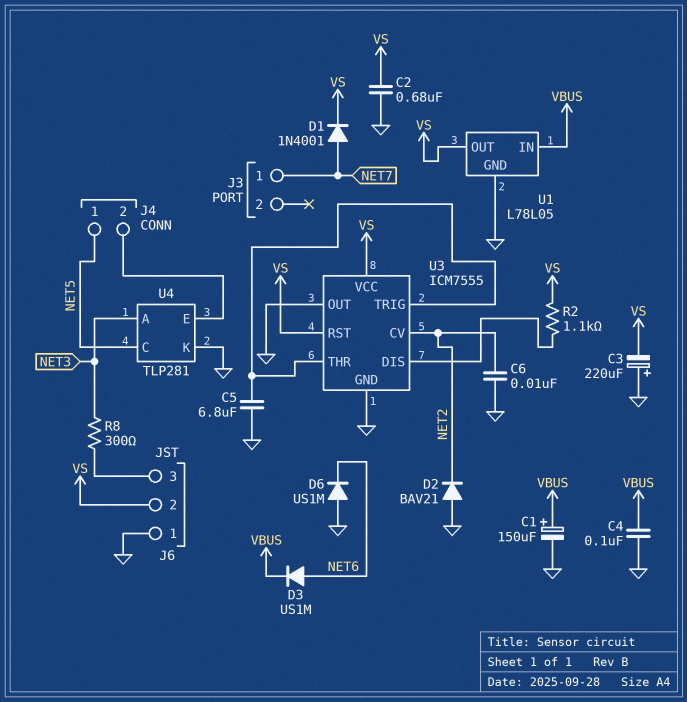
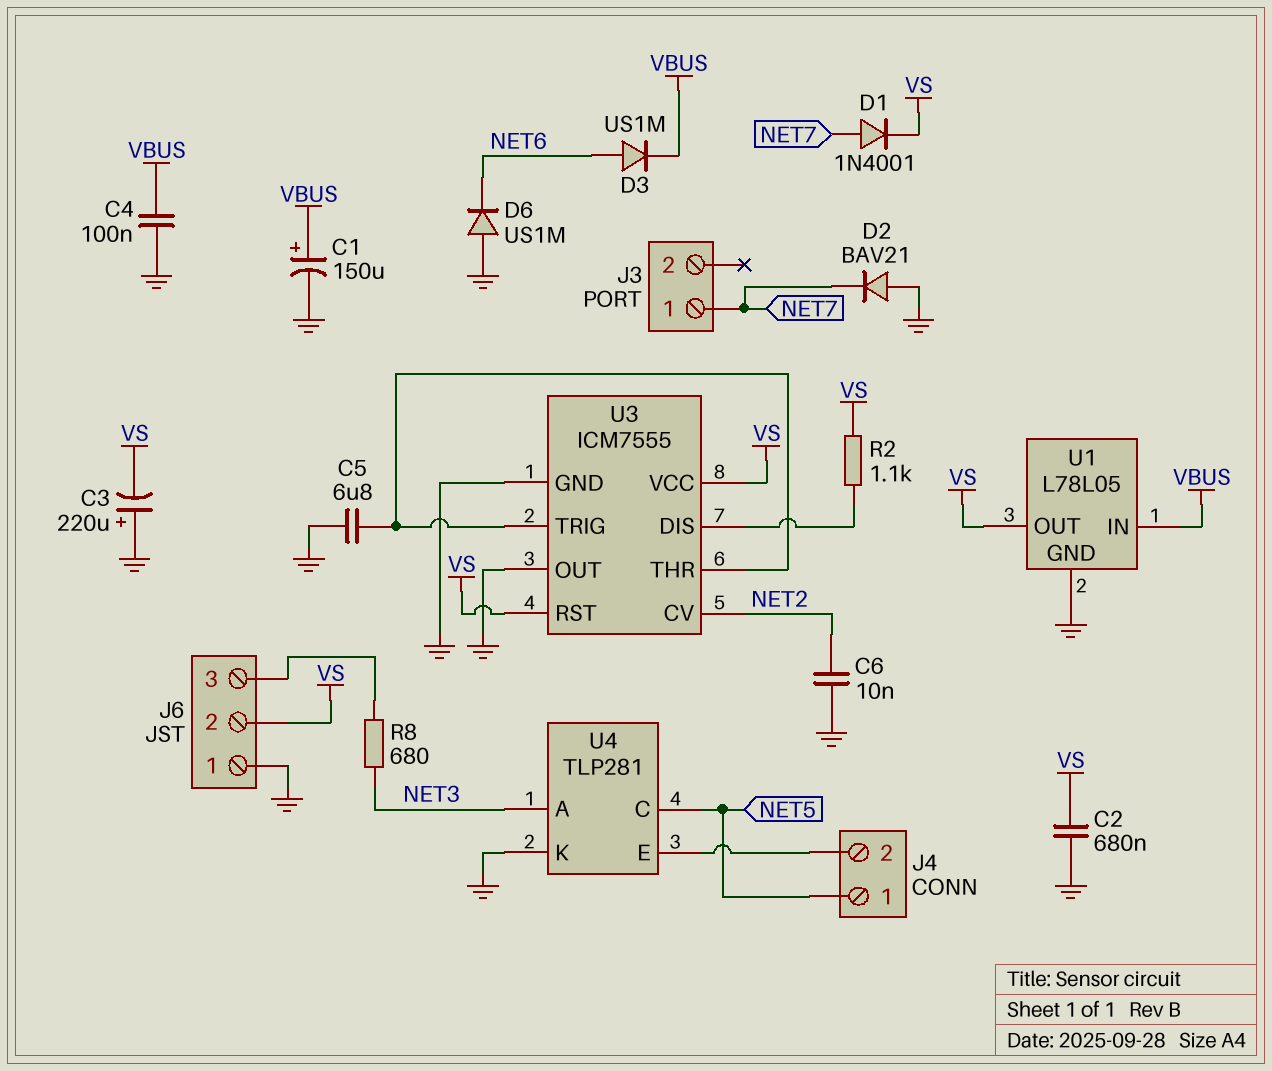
D2: diode BAV21 (A GND, K NET2) -> diode BAV21 (A GND, K NET7)
R8: 300 (J6/3, NET3) -> 680 (J6/3, NET3)

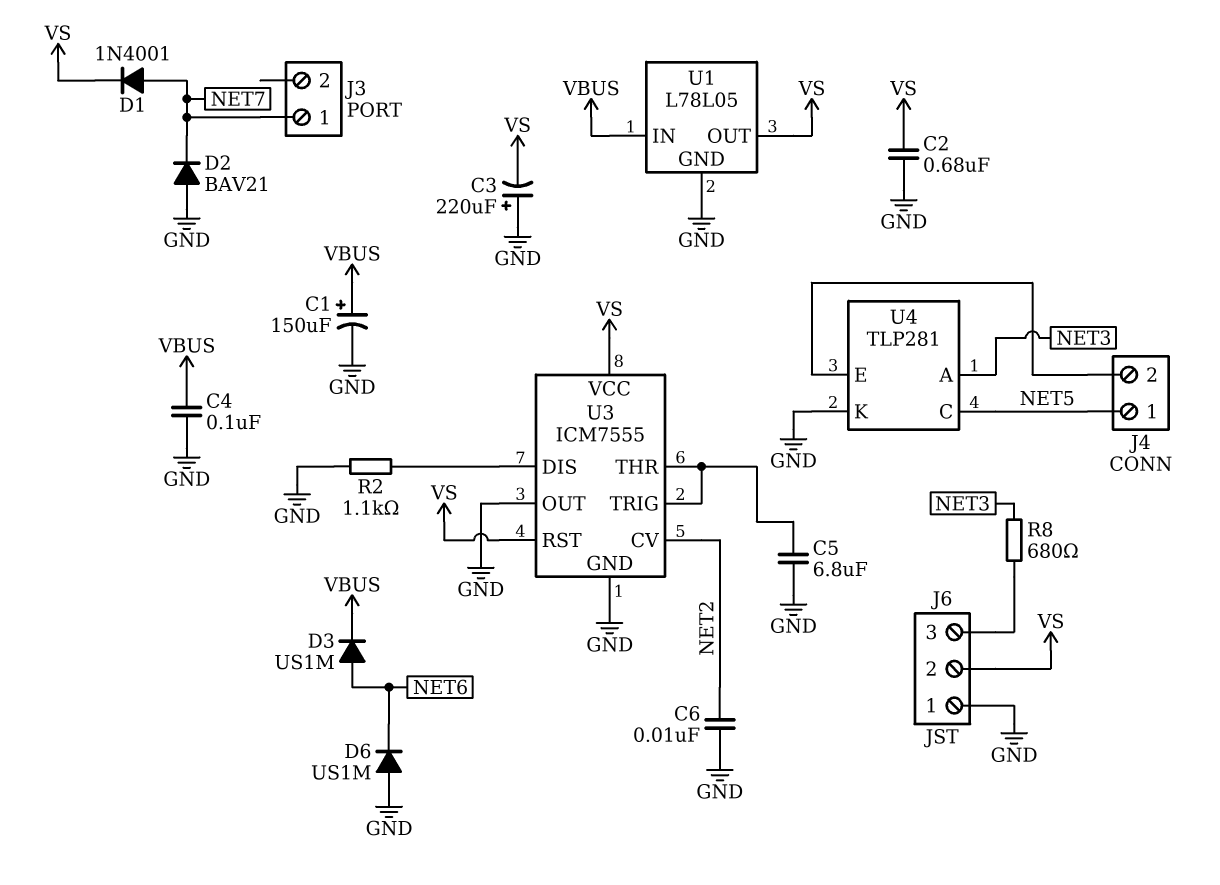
R2: 1.1k (U3/DIS, VS) -> 1.1k (GND, U3/DIS)

